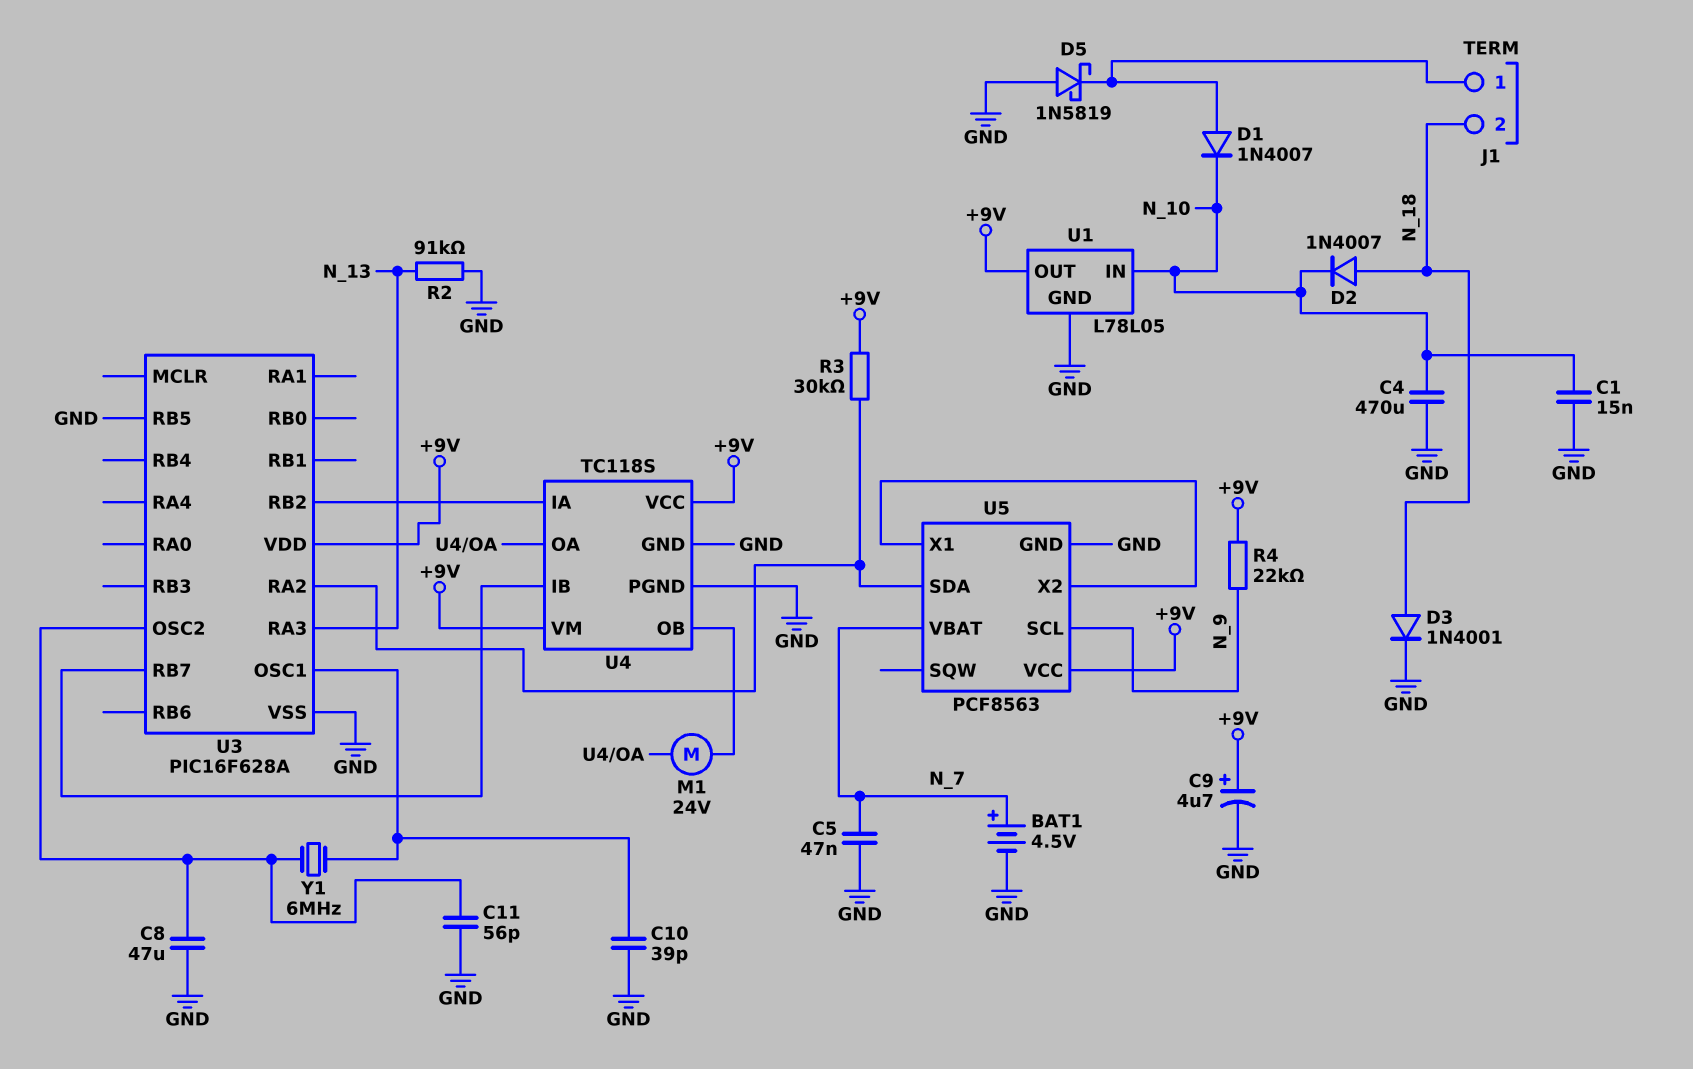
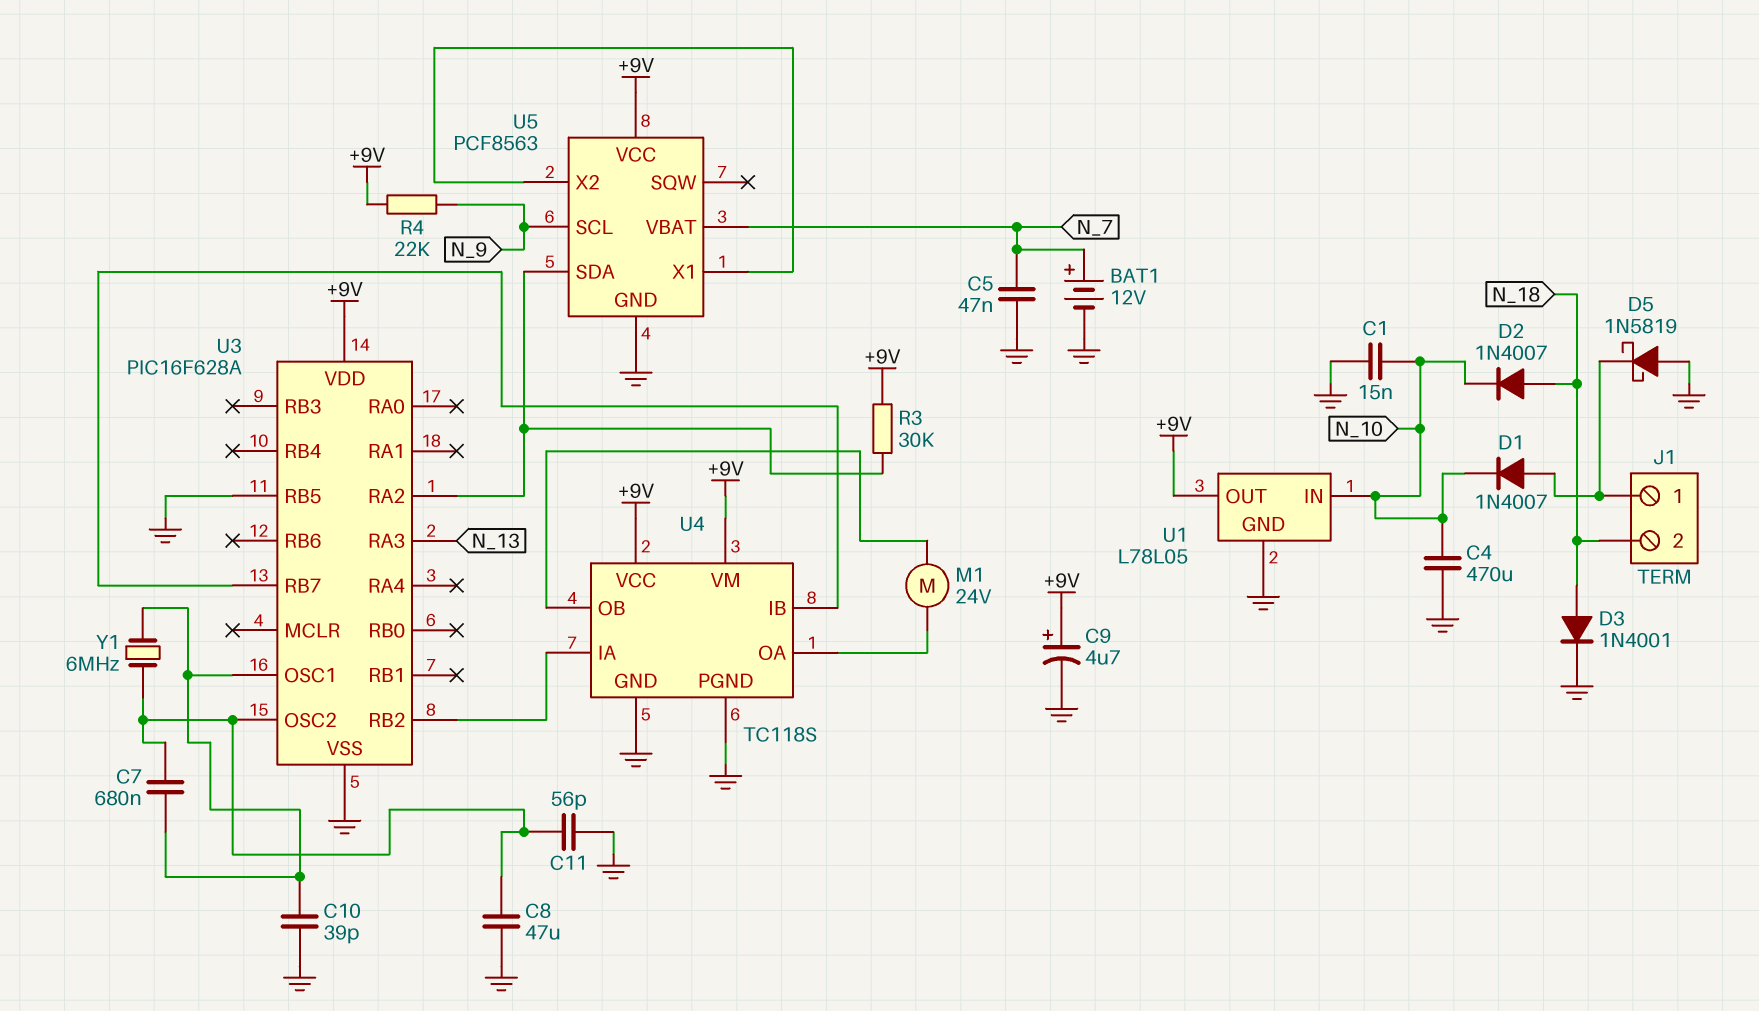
BAT1: 4.5V (plus N_7, minus GND) -> 12V (plus N_7, minus GND)
C7: none -> 680nF (U3/OSC1, U3/OSC2)
R2: 91k (GND, N_13) -> none

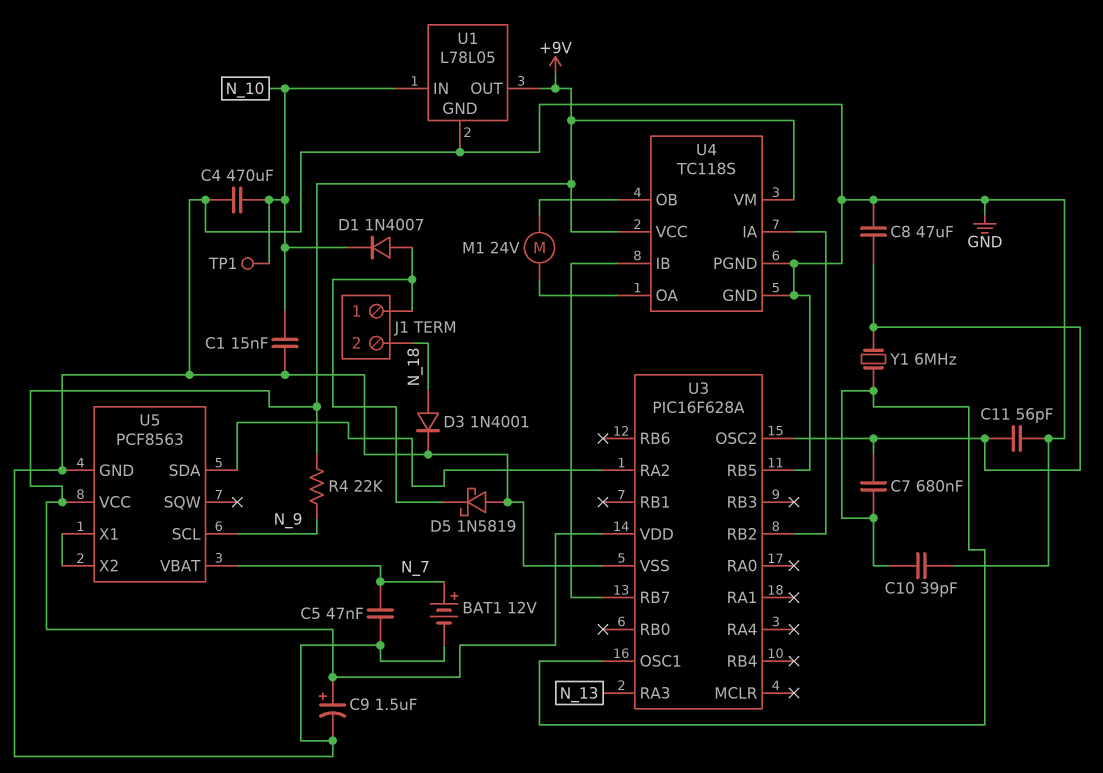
C9: 4.7uF (plus +9V, minus GND) -> 1.5uF (plus +9V, minus GND)
D2: diode 1N4007 (A N_18, K N_10) -> none
R3: 30k (+9V, U3/RA2) -> none
TP1: none -> test point (N_10)

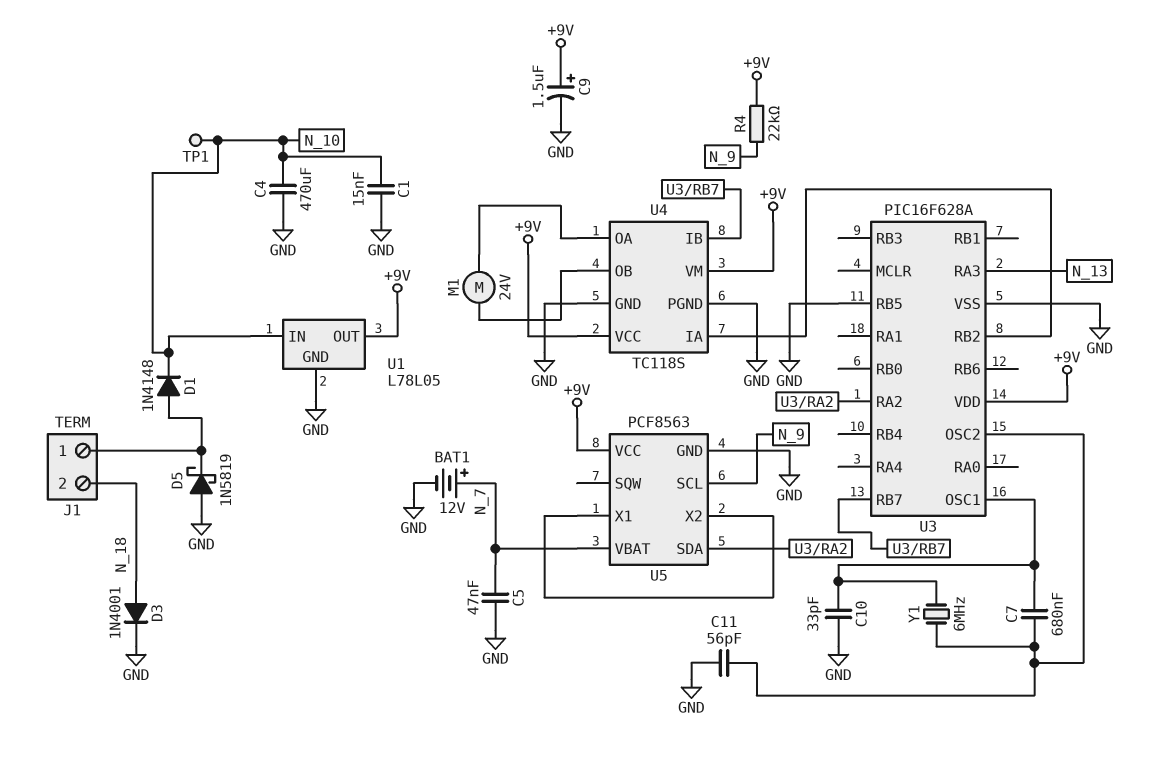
C8: 47uF (GND, U3/OSC2) -> none
C10: 39pF (GND, U3/OSC1) -> 33pF (GND, U3/OSC1)
D1: diode 1N4007 (A J1/1, K N_10) -> diode 1N4148 (A J1/1, K N_10)

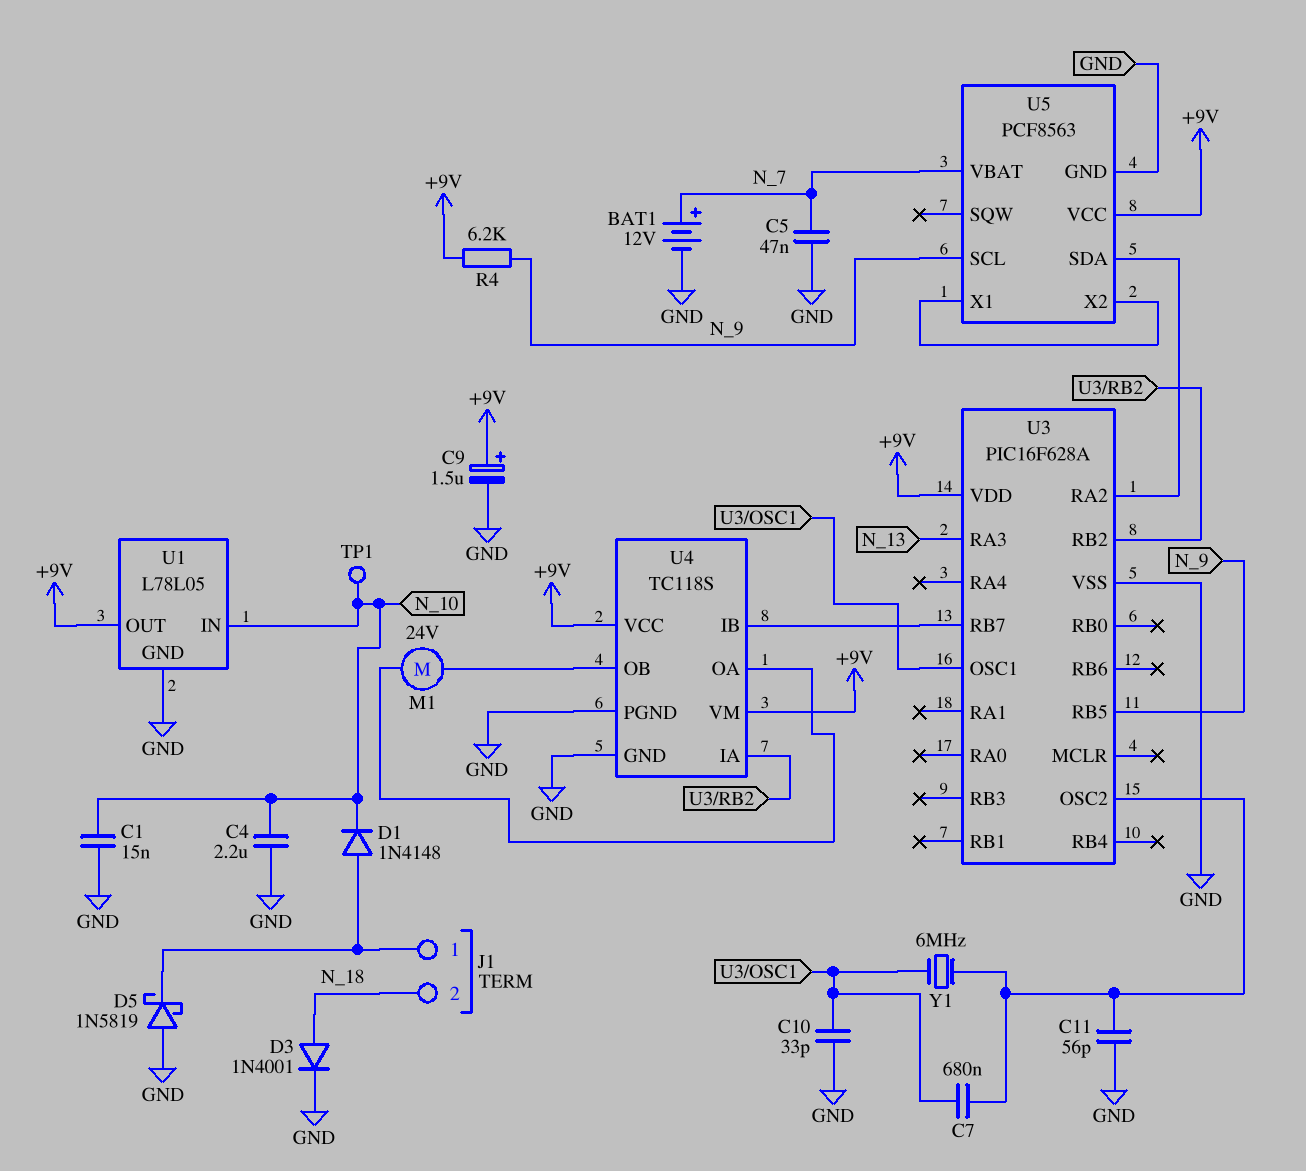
C4: 470uF (GND, N_10) -> 2.2uF (GND, N_10)
R4: 22k (+9V, N_9) -> 6.2k (+9V, N_9)
U3 pin RB5: GND -> N_9

